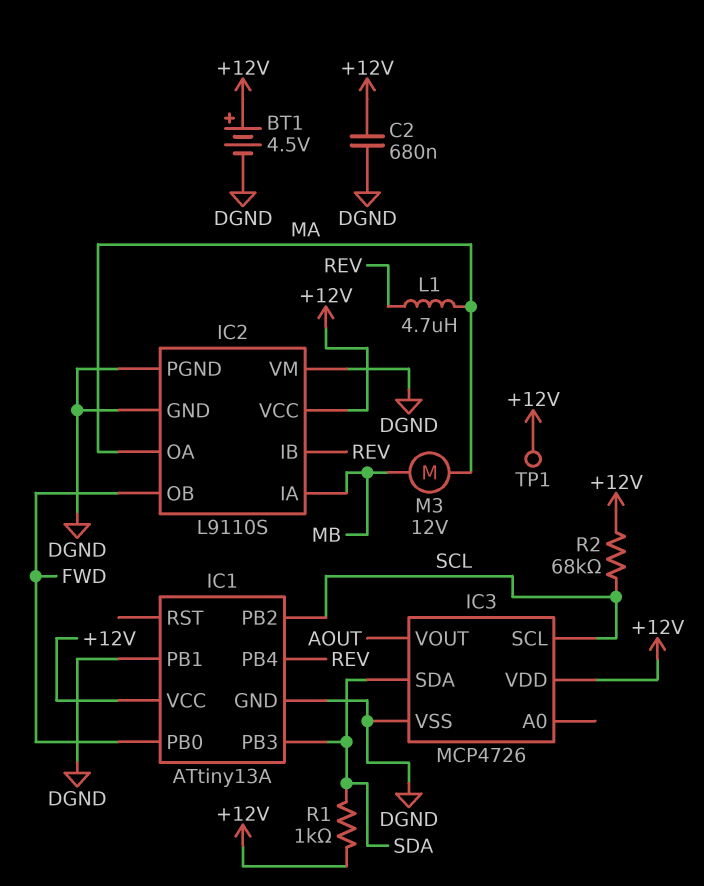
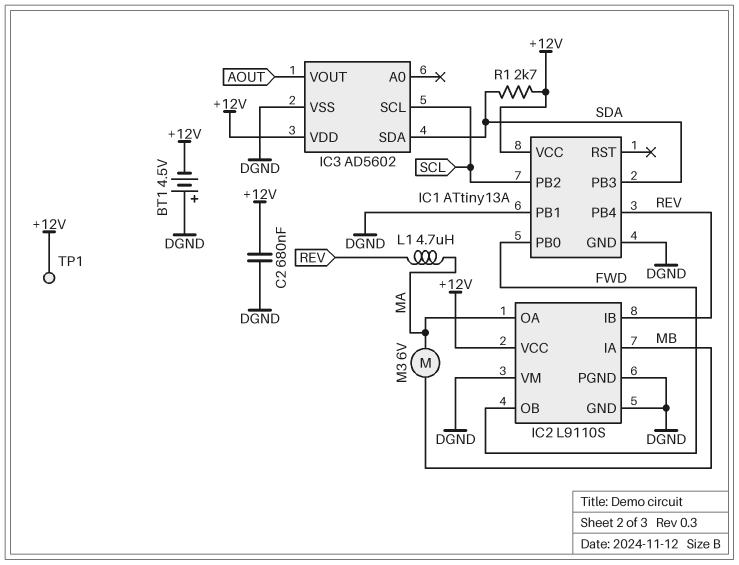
BT1: 4.5V (plus +12V, minus DGND) -> 4.5V (plus DGND, minus +12V)
IC3: MCP4726 -> AD5602
M3: motor 12V (MA, MB) -> motor 6V (MA, MB)
R1: 1k (+12V, SDA) -> 2.7k (+12V, SDA)
R2: 68k (+12V, SCL) -> none

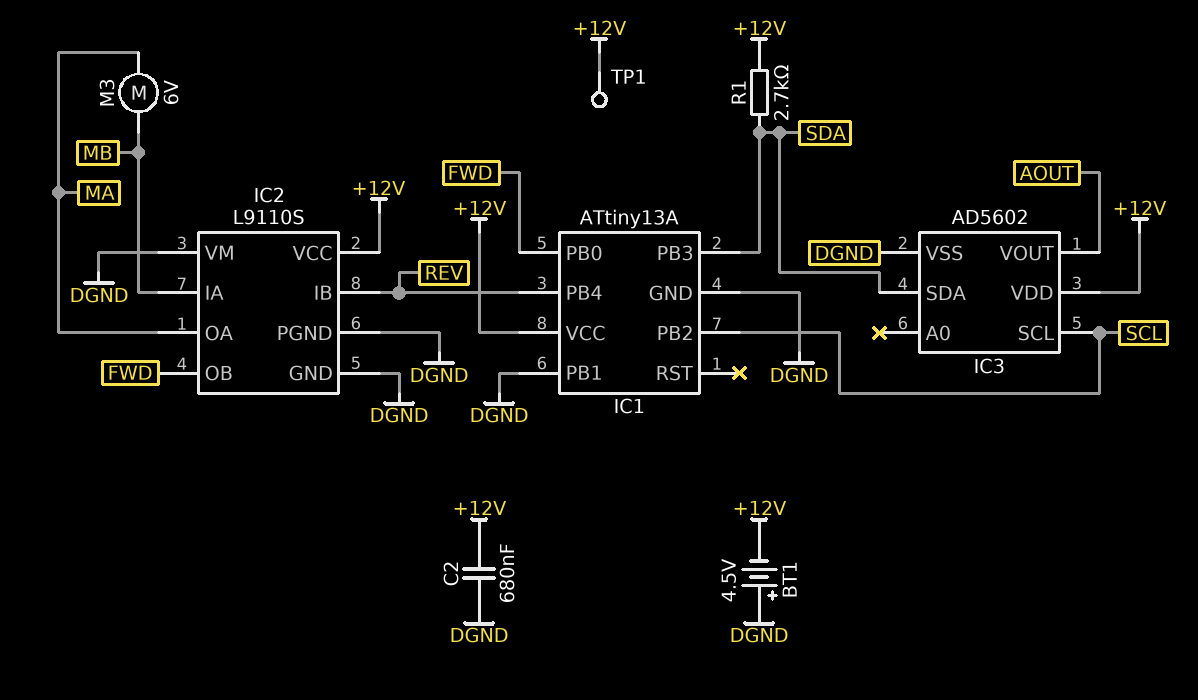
L1: 4.7uH (MA, REV) -> none

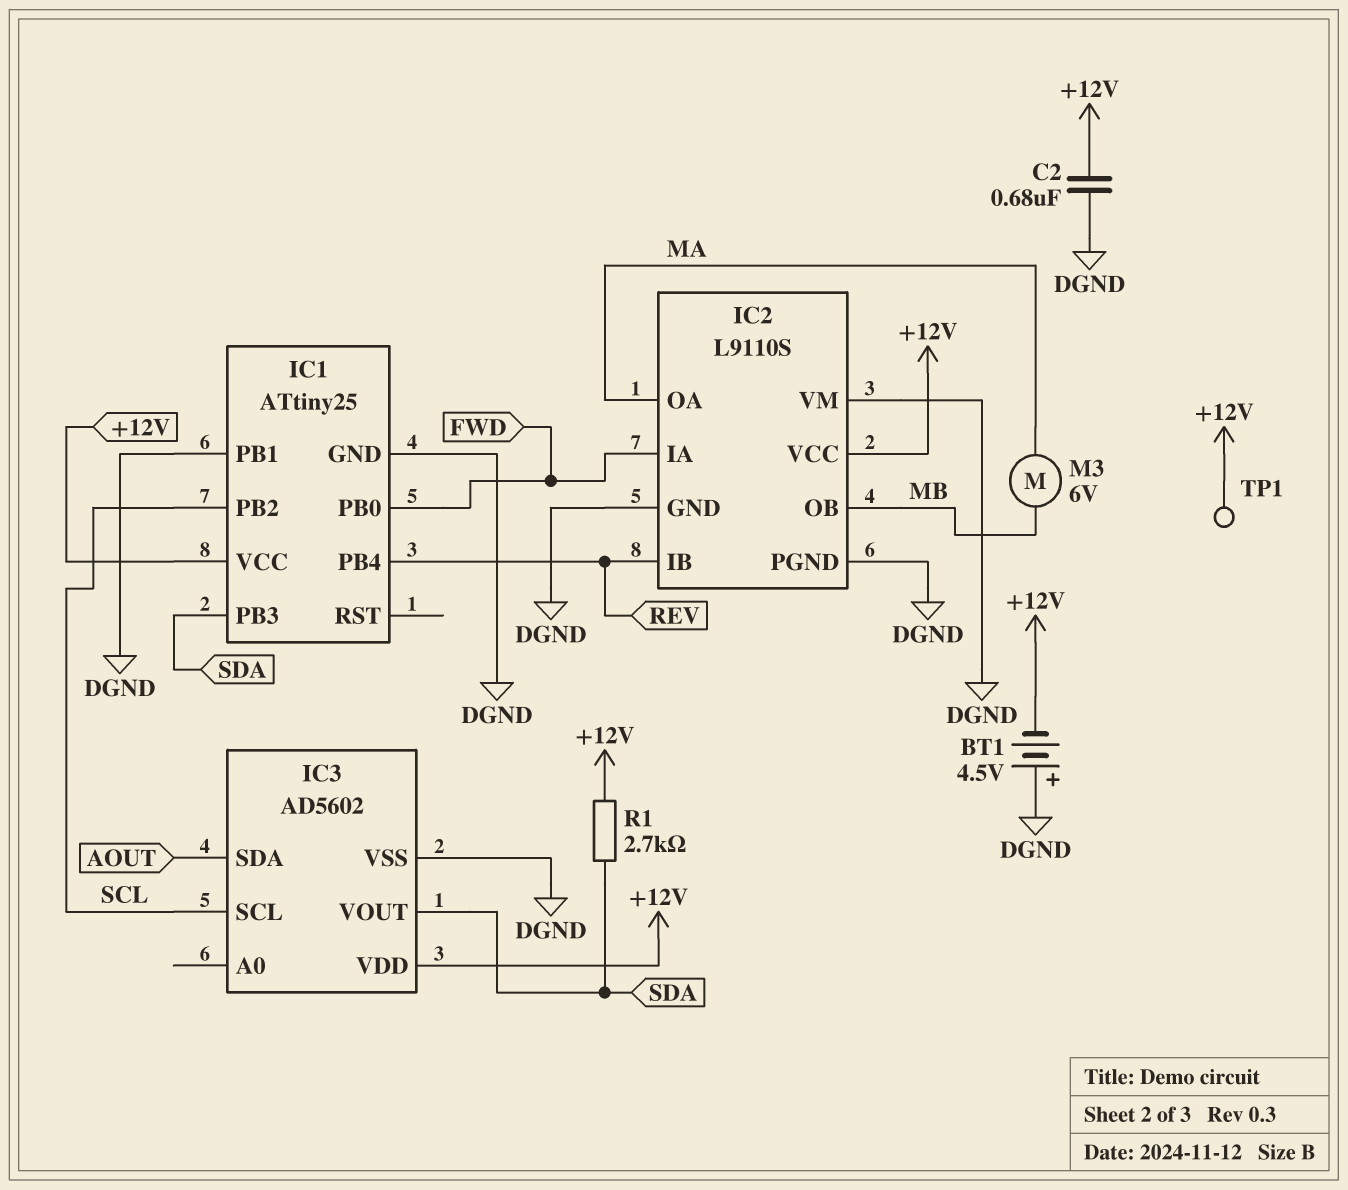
IC1: ATtiny13A -> ATtiny25
IC2 pin IA: MB -> FWD
IC2 pin OB: FWD -> MB
IC3 pin SDA: SDA -> AOUT
IC3 pin VOUT: AOUT -> SDA

